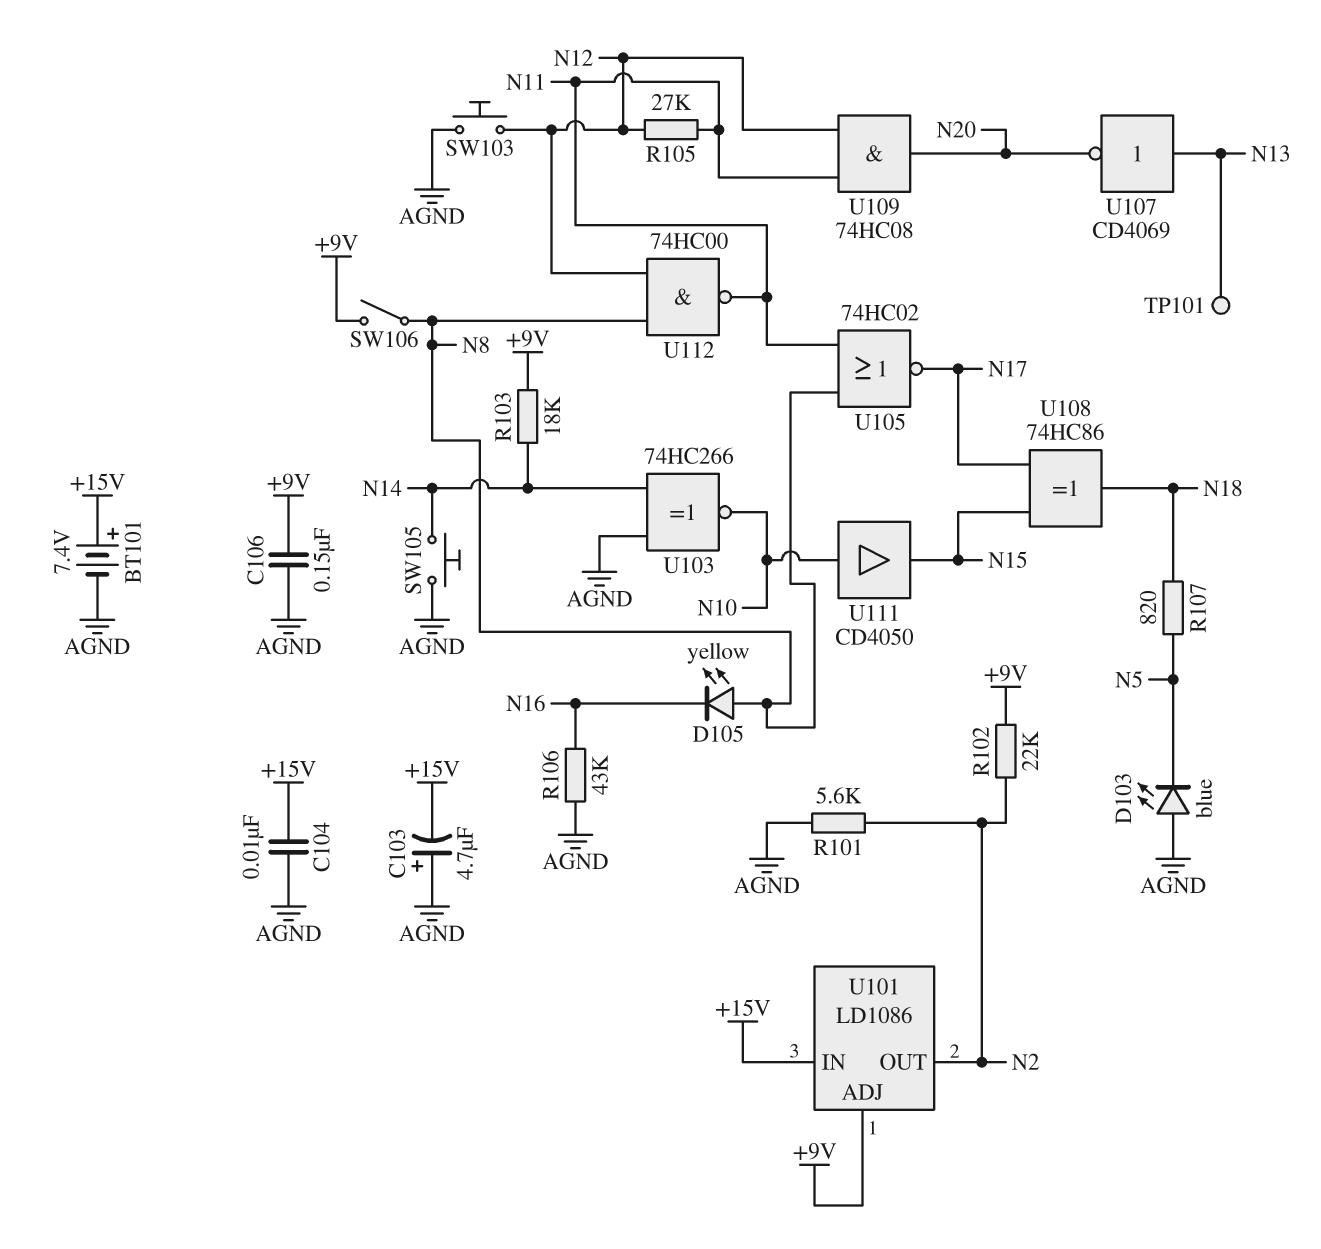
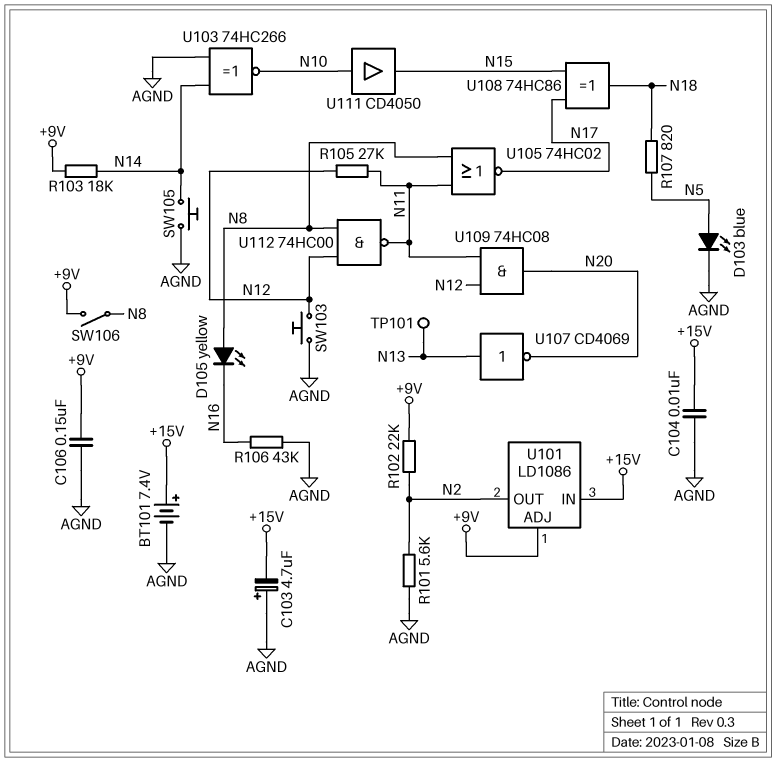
D103: LED blue (A AGND, K N5) -> LED blue (A N5, K AGND)

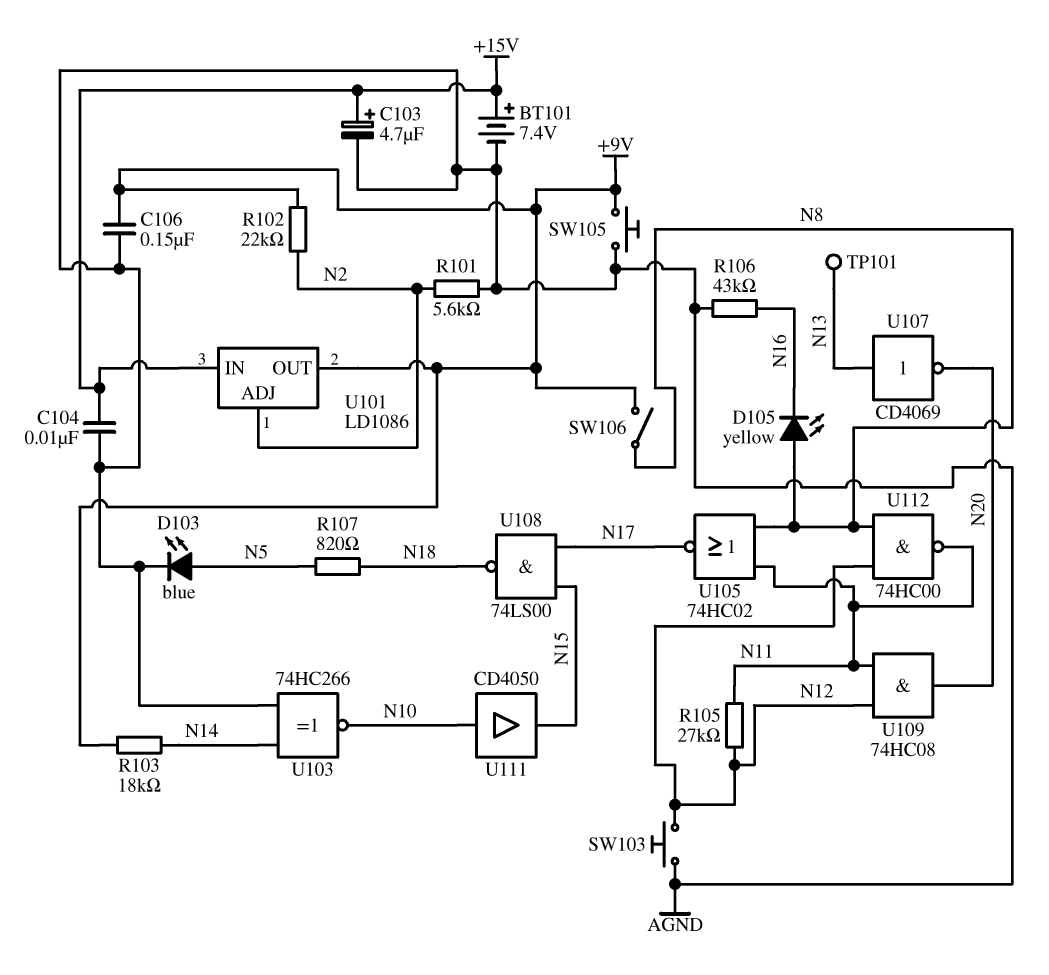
C103: 4.7uF (plus AGND, minus +15V) -> 4.7uF (plus +15V, minus AGND)
SW105: button (AGND, N14) -> button (+9V, AGND)
U101 pin ADJ: +9V -> N2
U101 pin OUT: N2 -> +9V
U108: XOR 74HC86 (in N15, in N17, out N18) -> NAND 74LS00 (in N15, in N17, out N18)

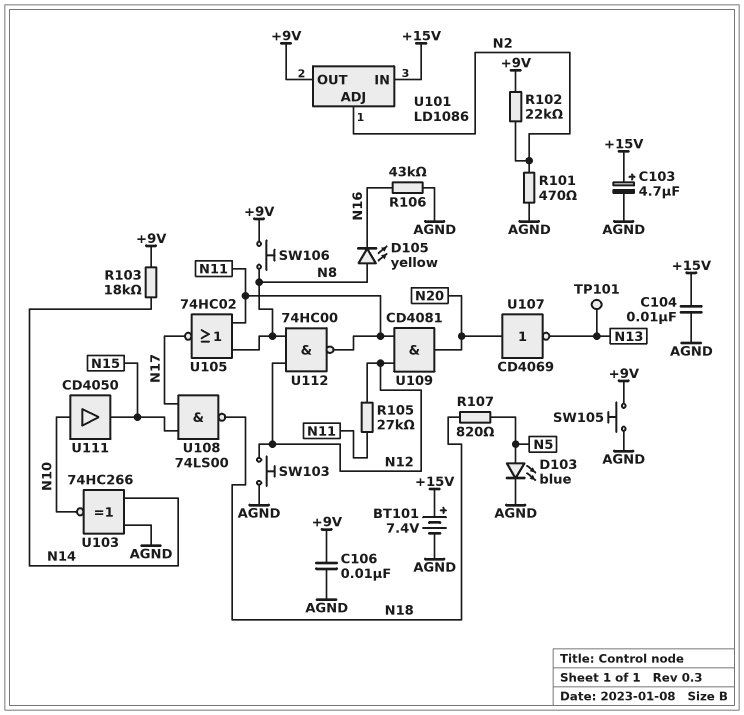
C106: 150nF (+9V, AGND) -> 10nF (+9V, AGND)
R101: 5.6k (AGND, N2) -> 470 (AGND, N2)
SW106: switch (+9V, N8) -> button (+9V, N8)
U107: NOT CD4069 (in N13, out N20) -> NOT CD4069 (in N20, out N13)
U109: AND 74HC08 (in N11, in N12, out N20) -> AND CD4081 (in N11, in N12, out N20)

